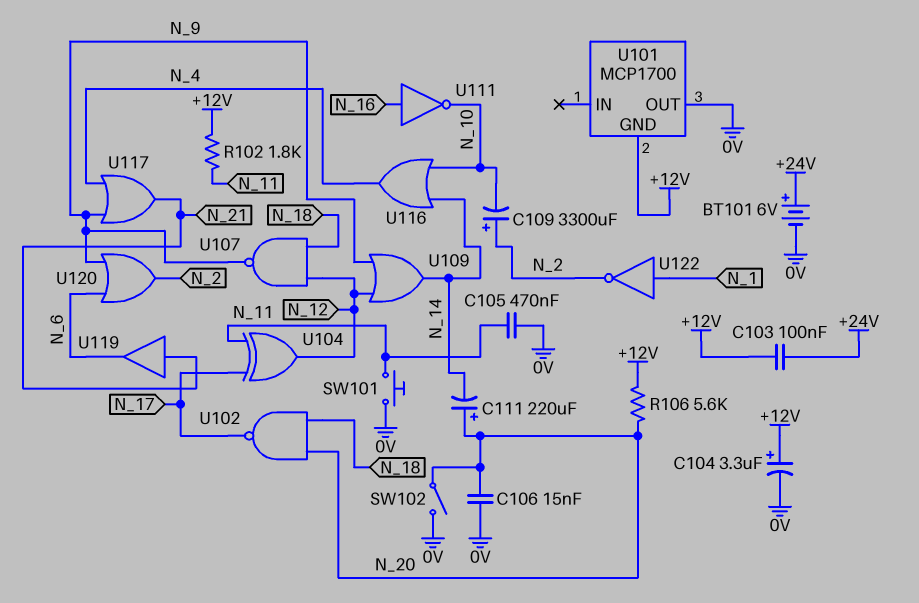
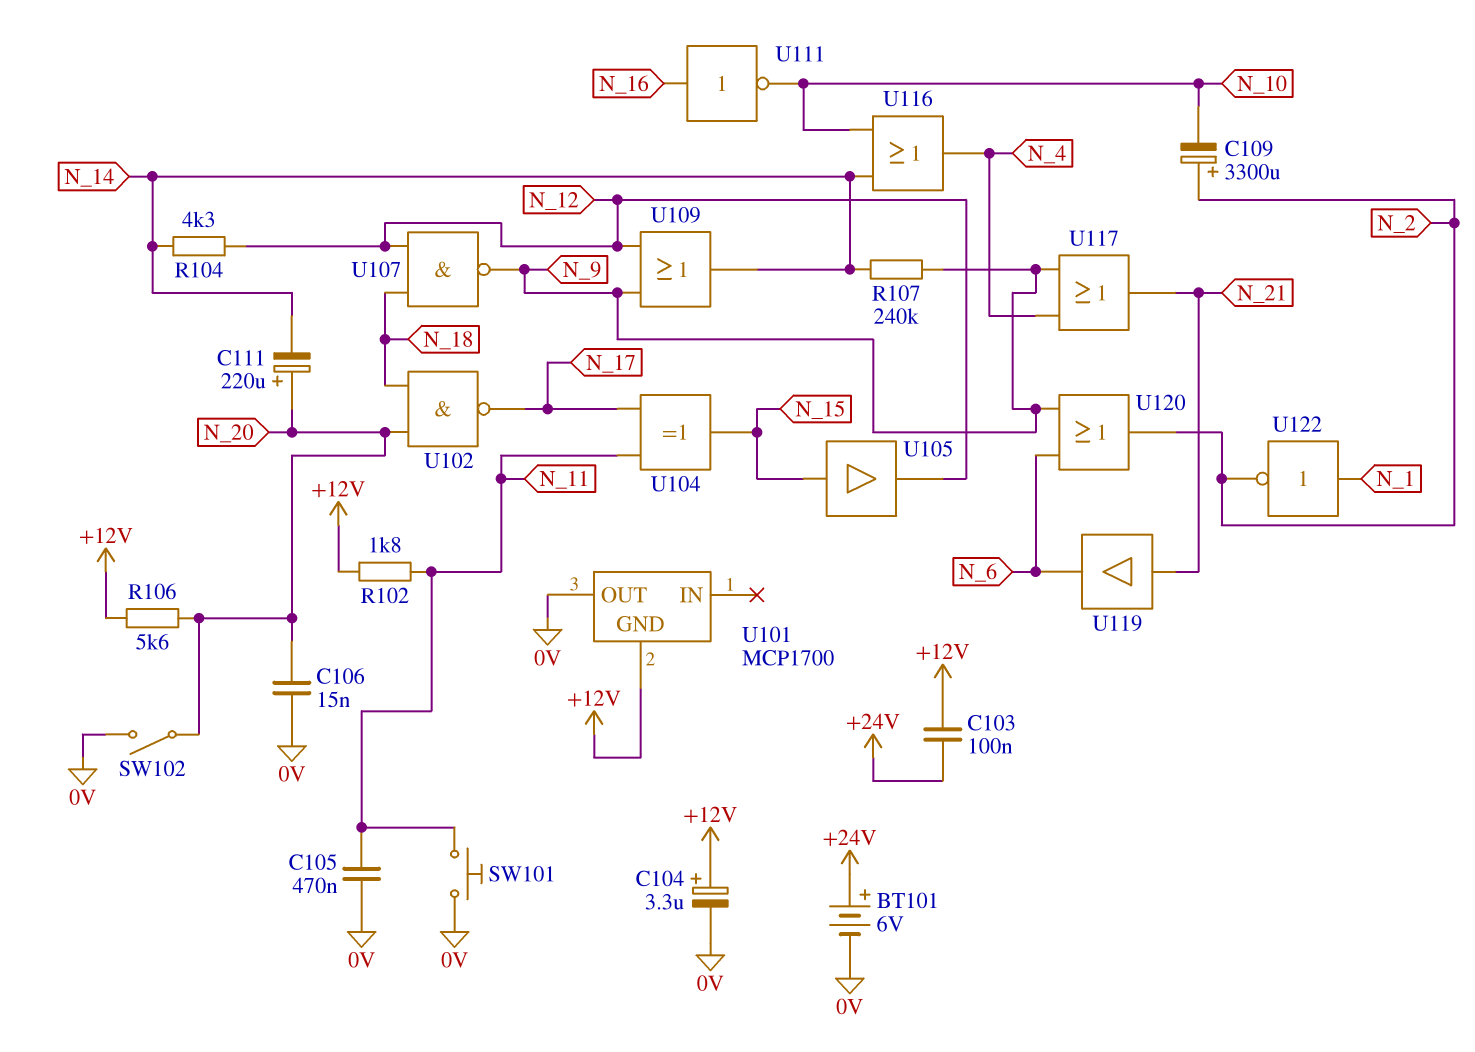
R104: none -> 4.3k (N_12, N_14)
R107: none -> 240k (N_9, N_14)
U104: XOR (in N_11, in N_17, out N_12) -> XOR (in N_11, in N_17, out N_15)
U105: none -> buffer (in N_15, out N_12)

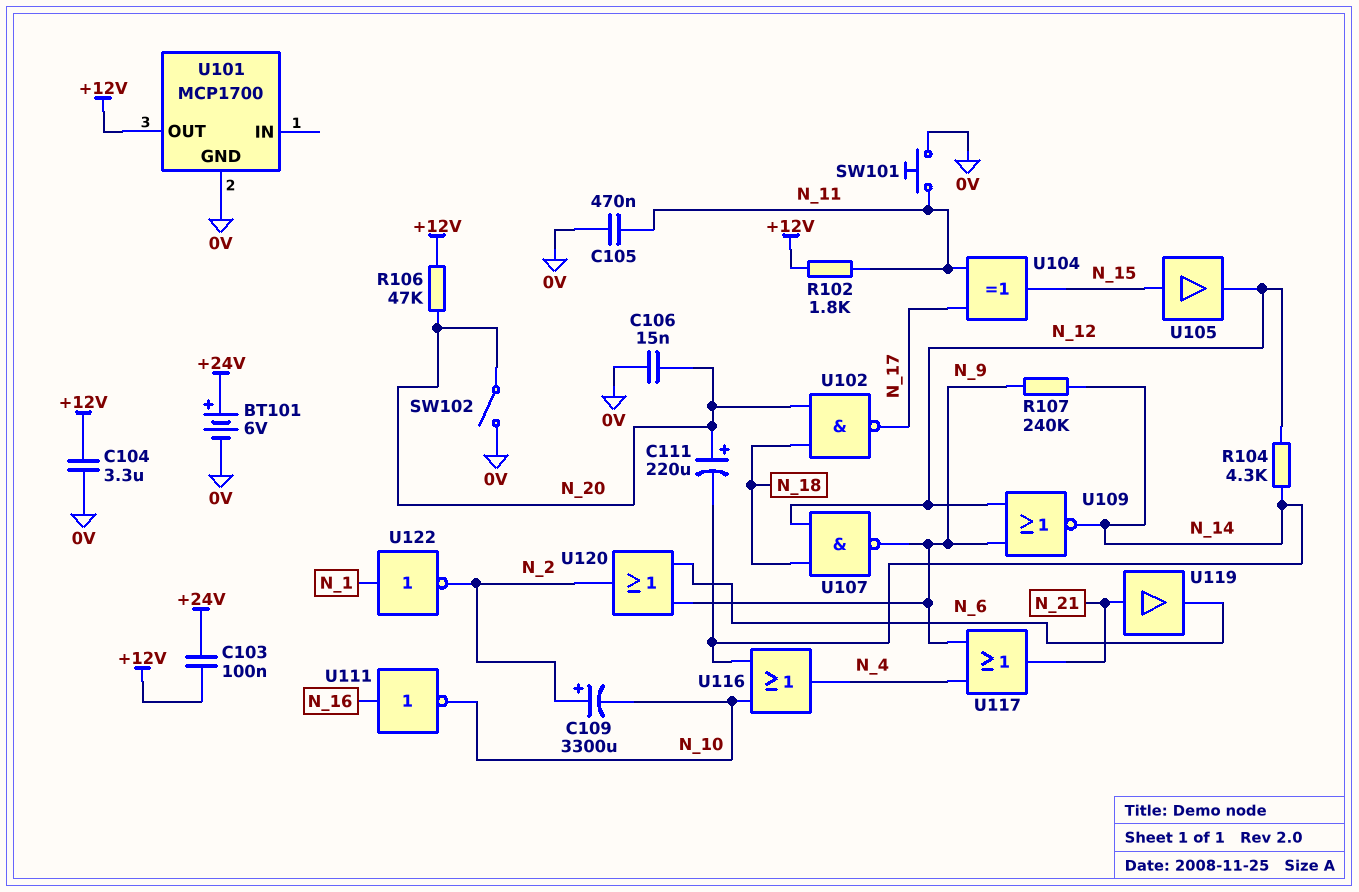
C104: 3.3uF (plus +12V, minus 0V) -> 3.3uF (+12V, 0V)
R106: 5.6k (+12V, N_20) -> 47k (+12V, N_20)
U101 pin GND: +12V -> 0V
U101 pin OUT: 0V -> +12V
U109: OR (in N_9, in N_12, out N_14) -> NOR (in N_9, in N_12, out N_14)

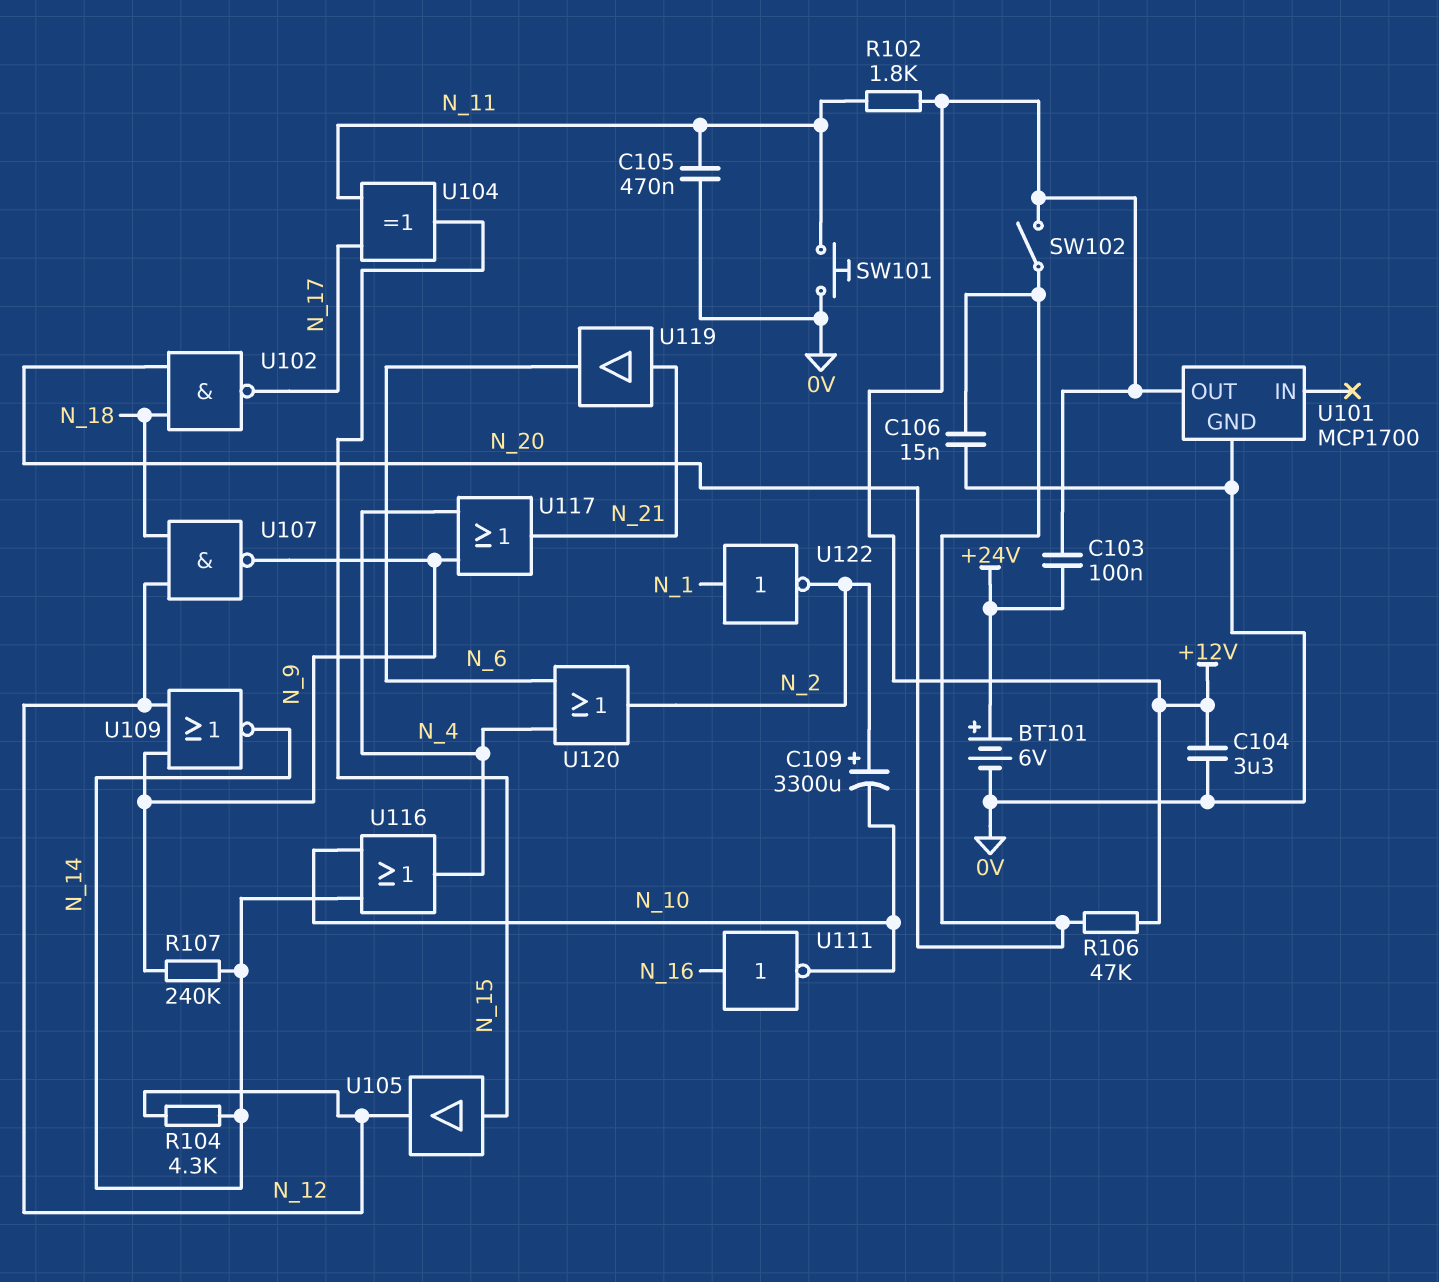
C111: 220uF (plus N_20, minus N_14) -> none
SW102: switch (0V, N_20) -> switch (+12V, N_20)
U120: OR (in N_6, in N_9, out N_2) -> OR (in N_4, in N_6, out N_2)

